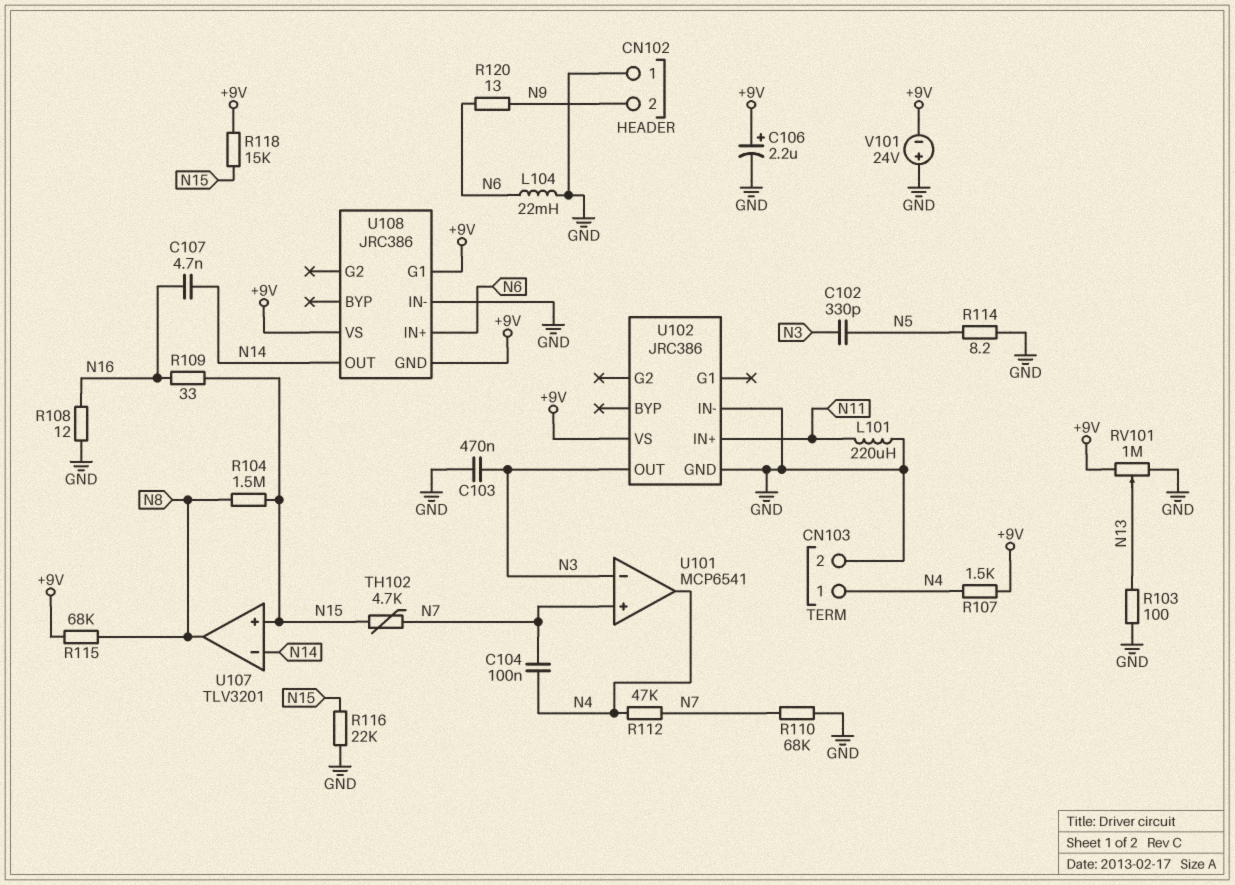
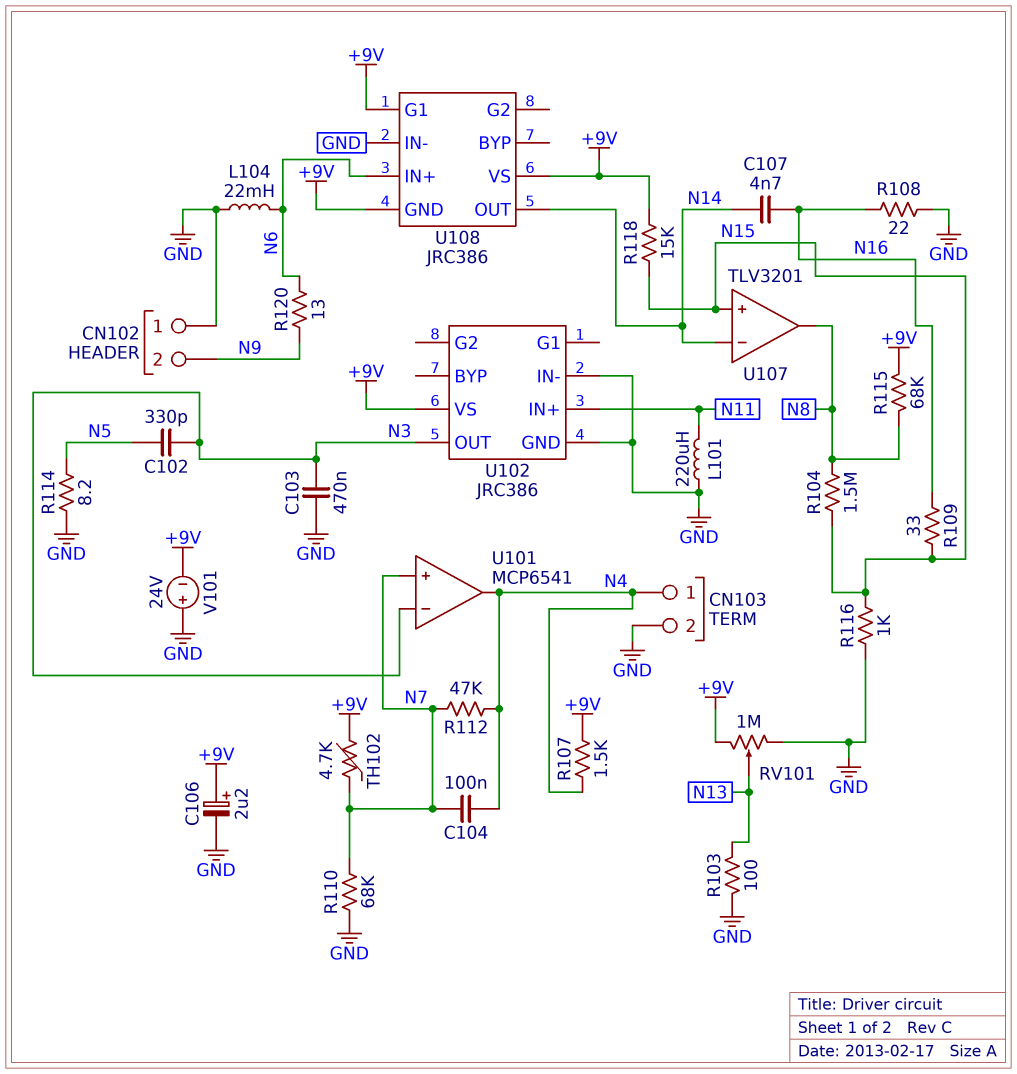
R108: 12 (GND, N16) -> 22 (GND, N16)
R116: 22k (GND, N15) -> 1k (GND, N15)
TH102: 4.7k (N7, N15) -> 4.7k (+9V, N7)

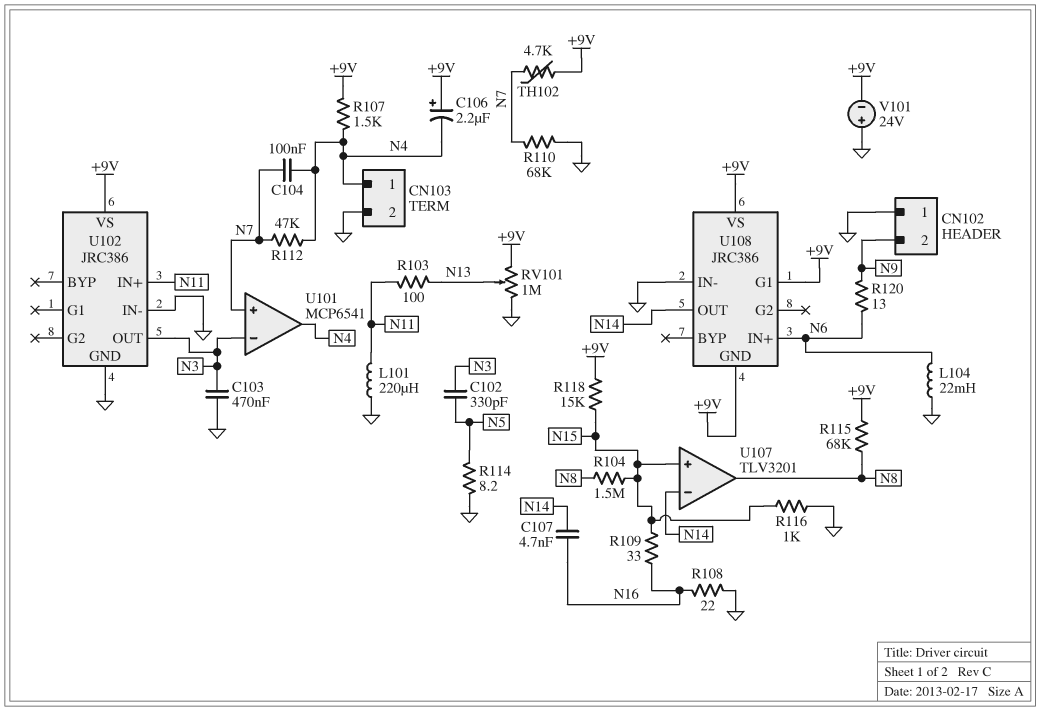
C106: 2.2uF (plus +9V, minus GND) -> 2.2uF (plus +9V, minus N4)
R103: 100 (GND, N13) -> 100 (N11, N13)

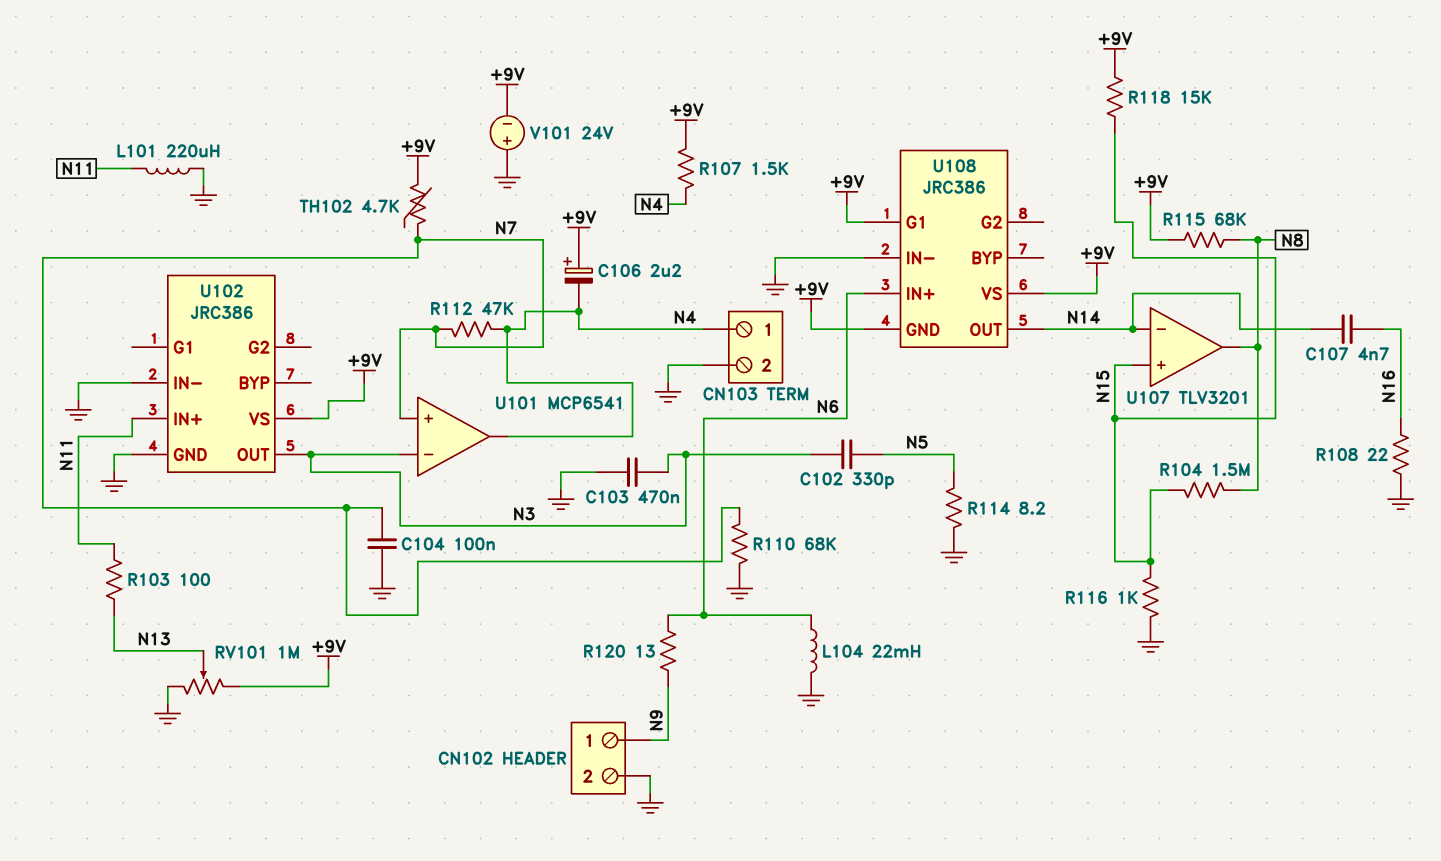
C104: 100nF (N4, N7) -> 100nF (GND, N7)
CN102 pin 1: GND -> N9
CN102 pin 2: N9 -> GND
R109: 33 (N15, N16) -> none

